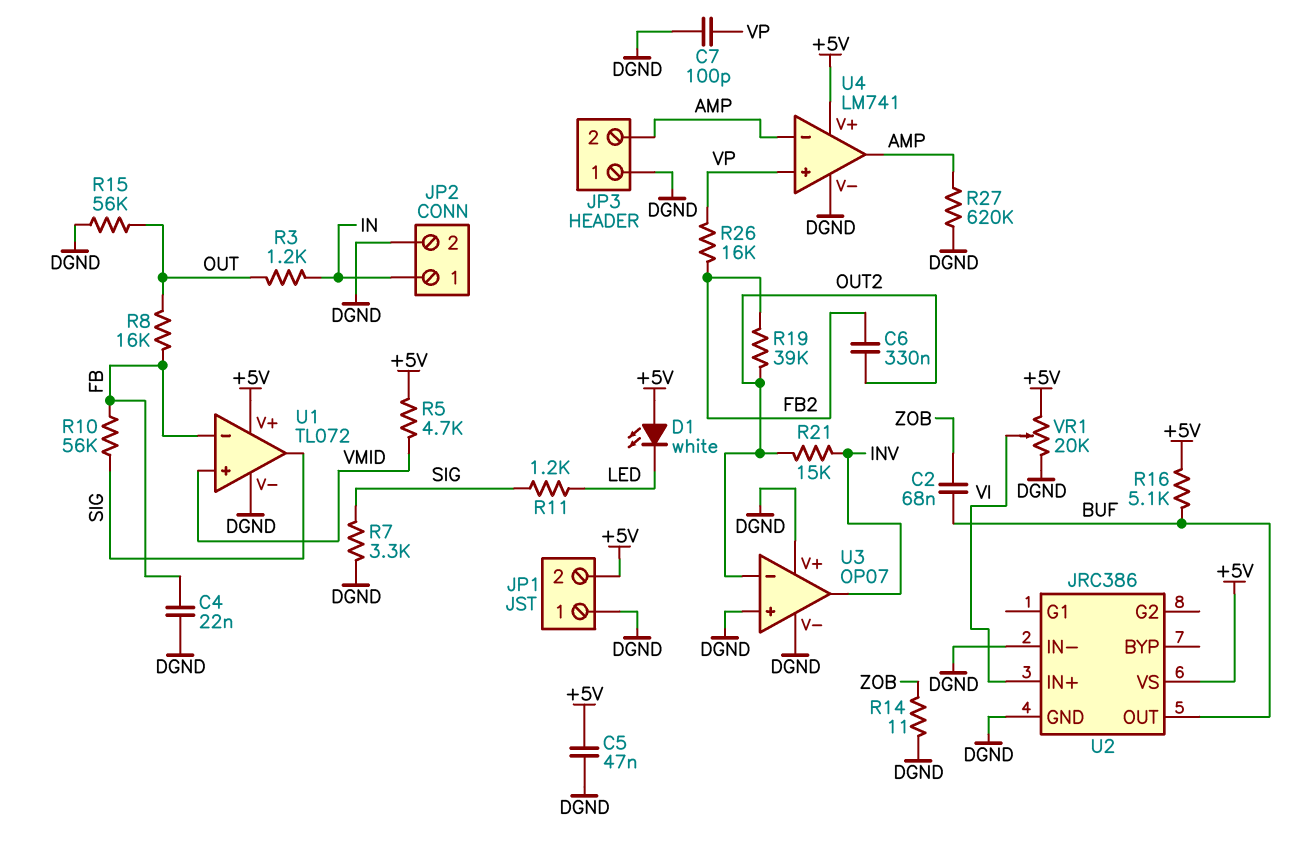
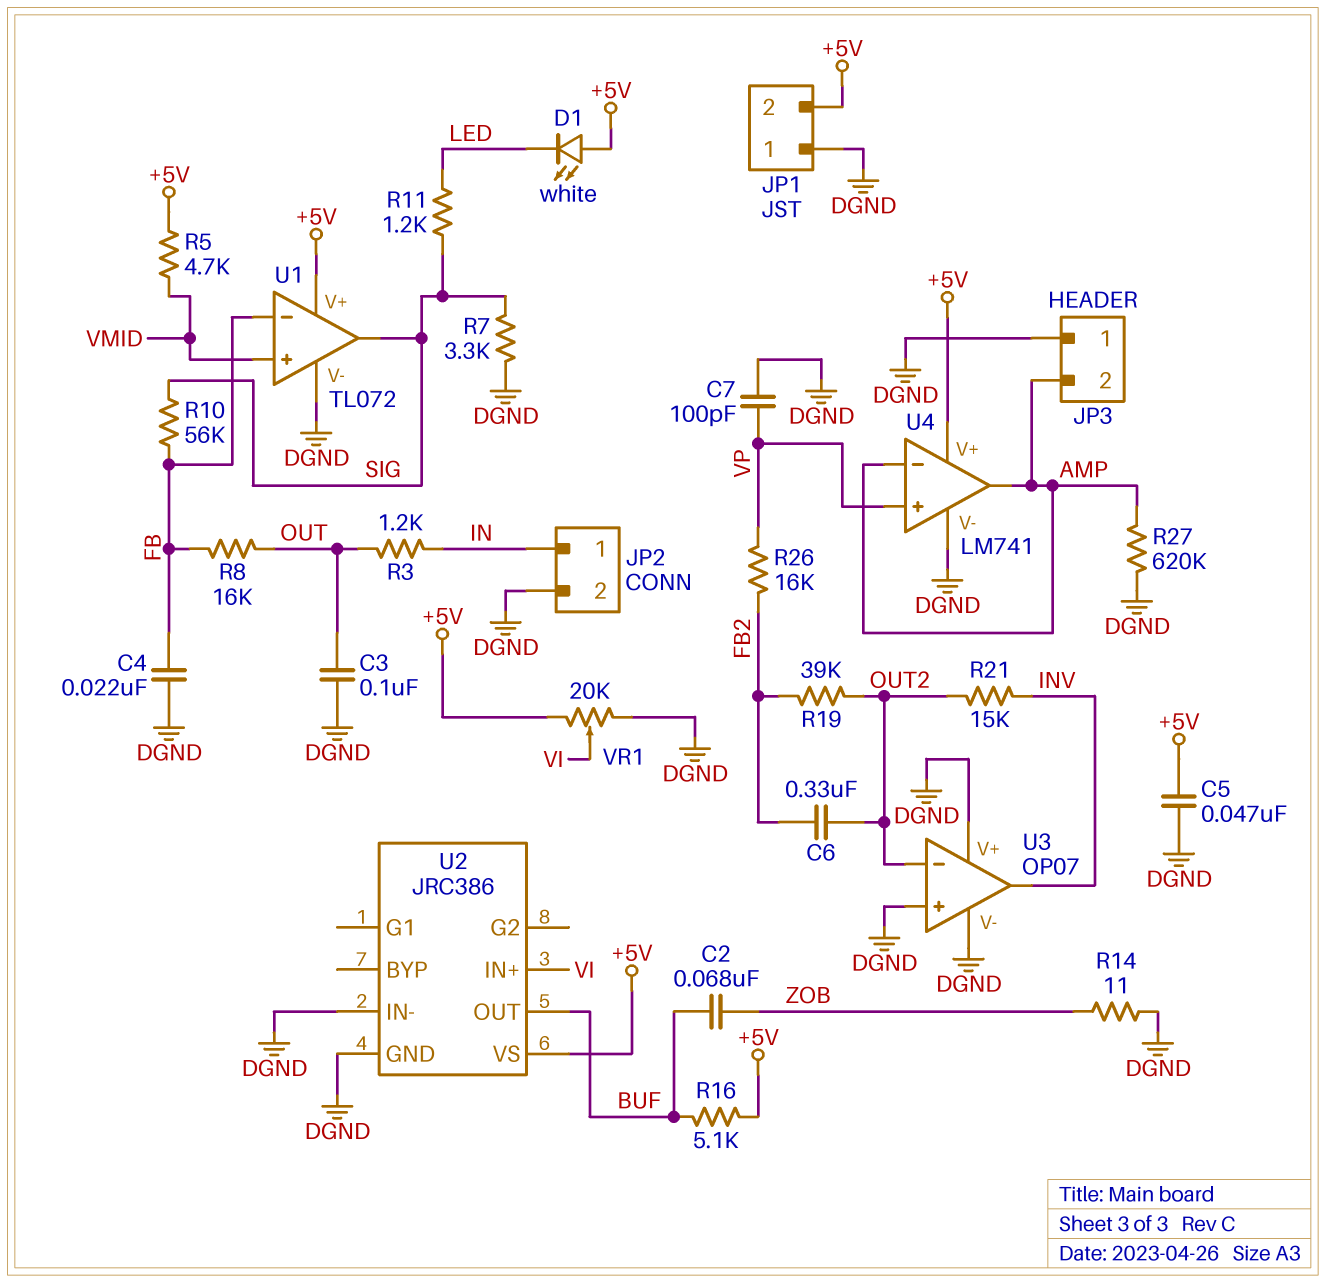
C3: none -> 100nF (DGND, OUT)
R15: 56k (DGND, OUT) -> none

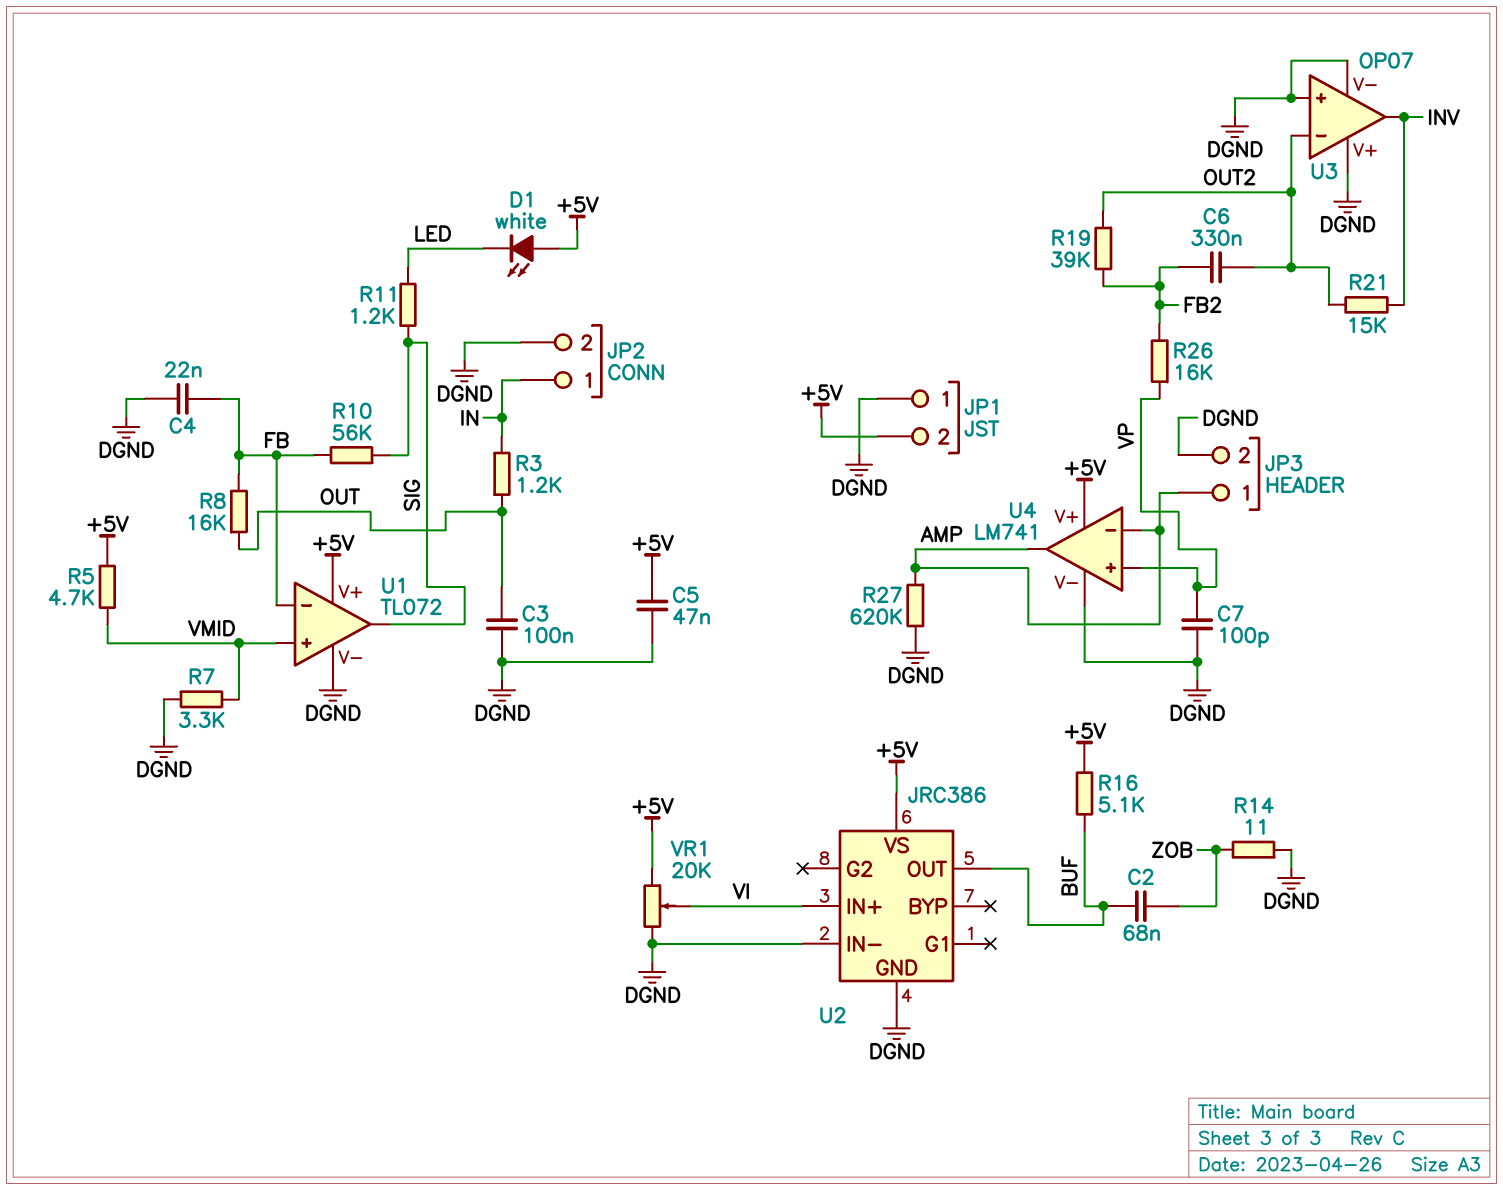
JP3 pin 1: DGND -> AMP
JP3 pin 2: AMP -> DGND
R7: 3.3k (DGND, SIG) -> 3.3k (DGND, VMID)

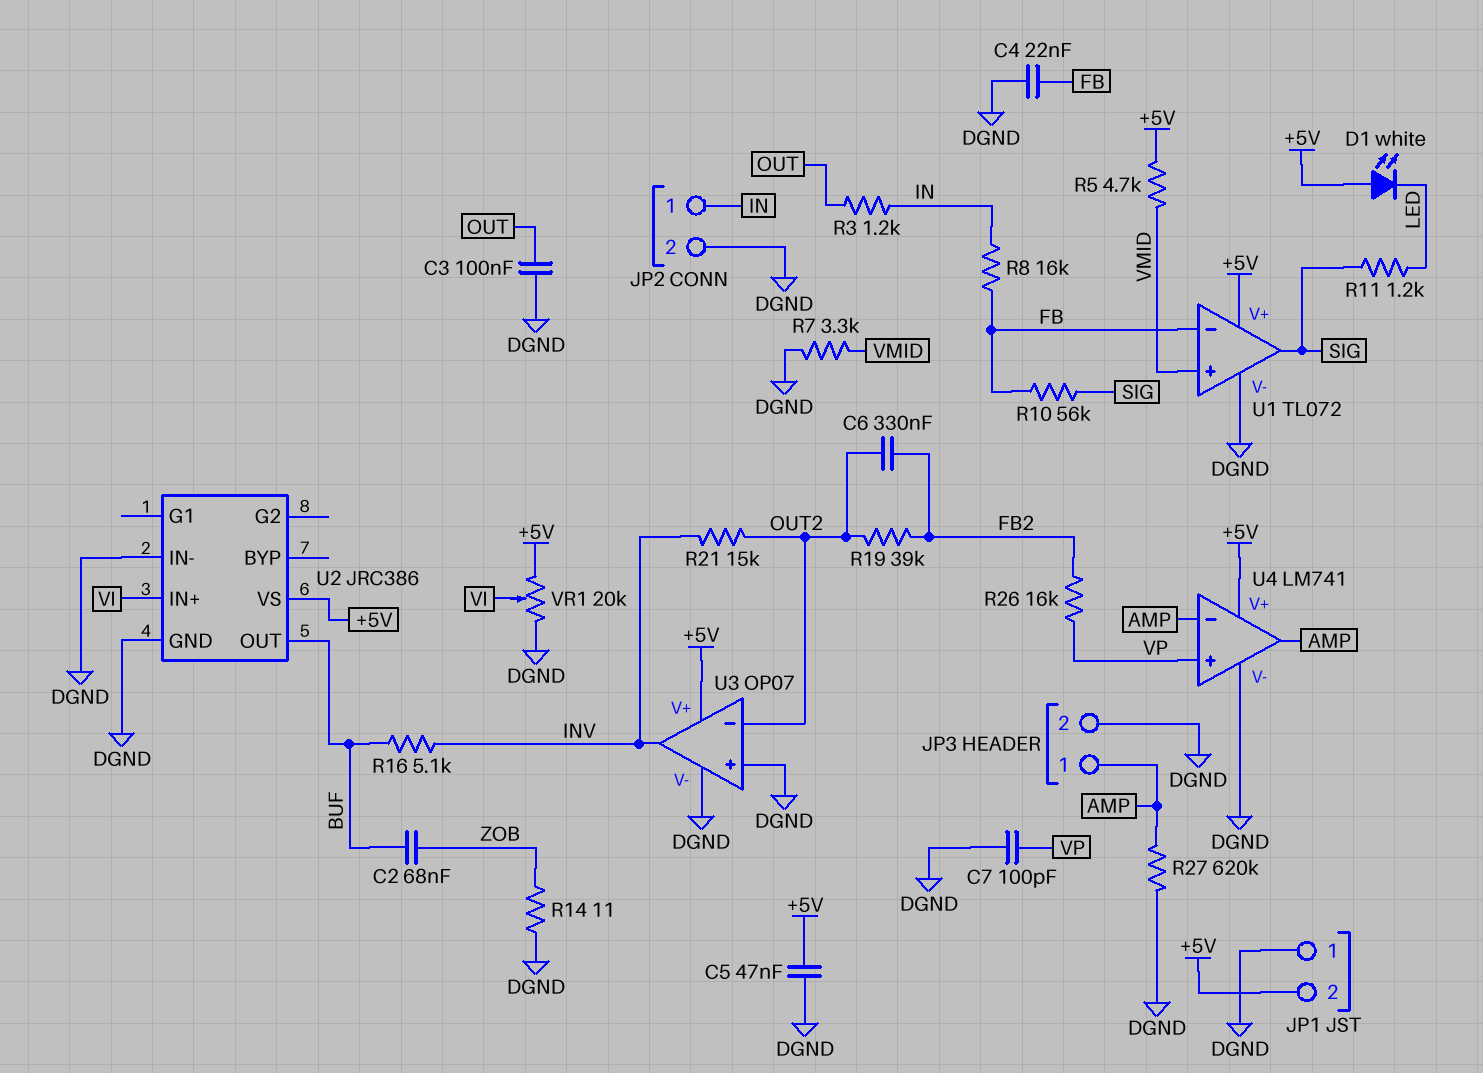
R8: 16k (FB, OUT) -> 16k (FB, IN)
R16: 5.1k (+5V, BUF) -> 5.1k (BUF, INV)
U3 pin V+: DGND -> +5V

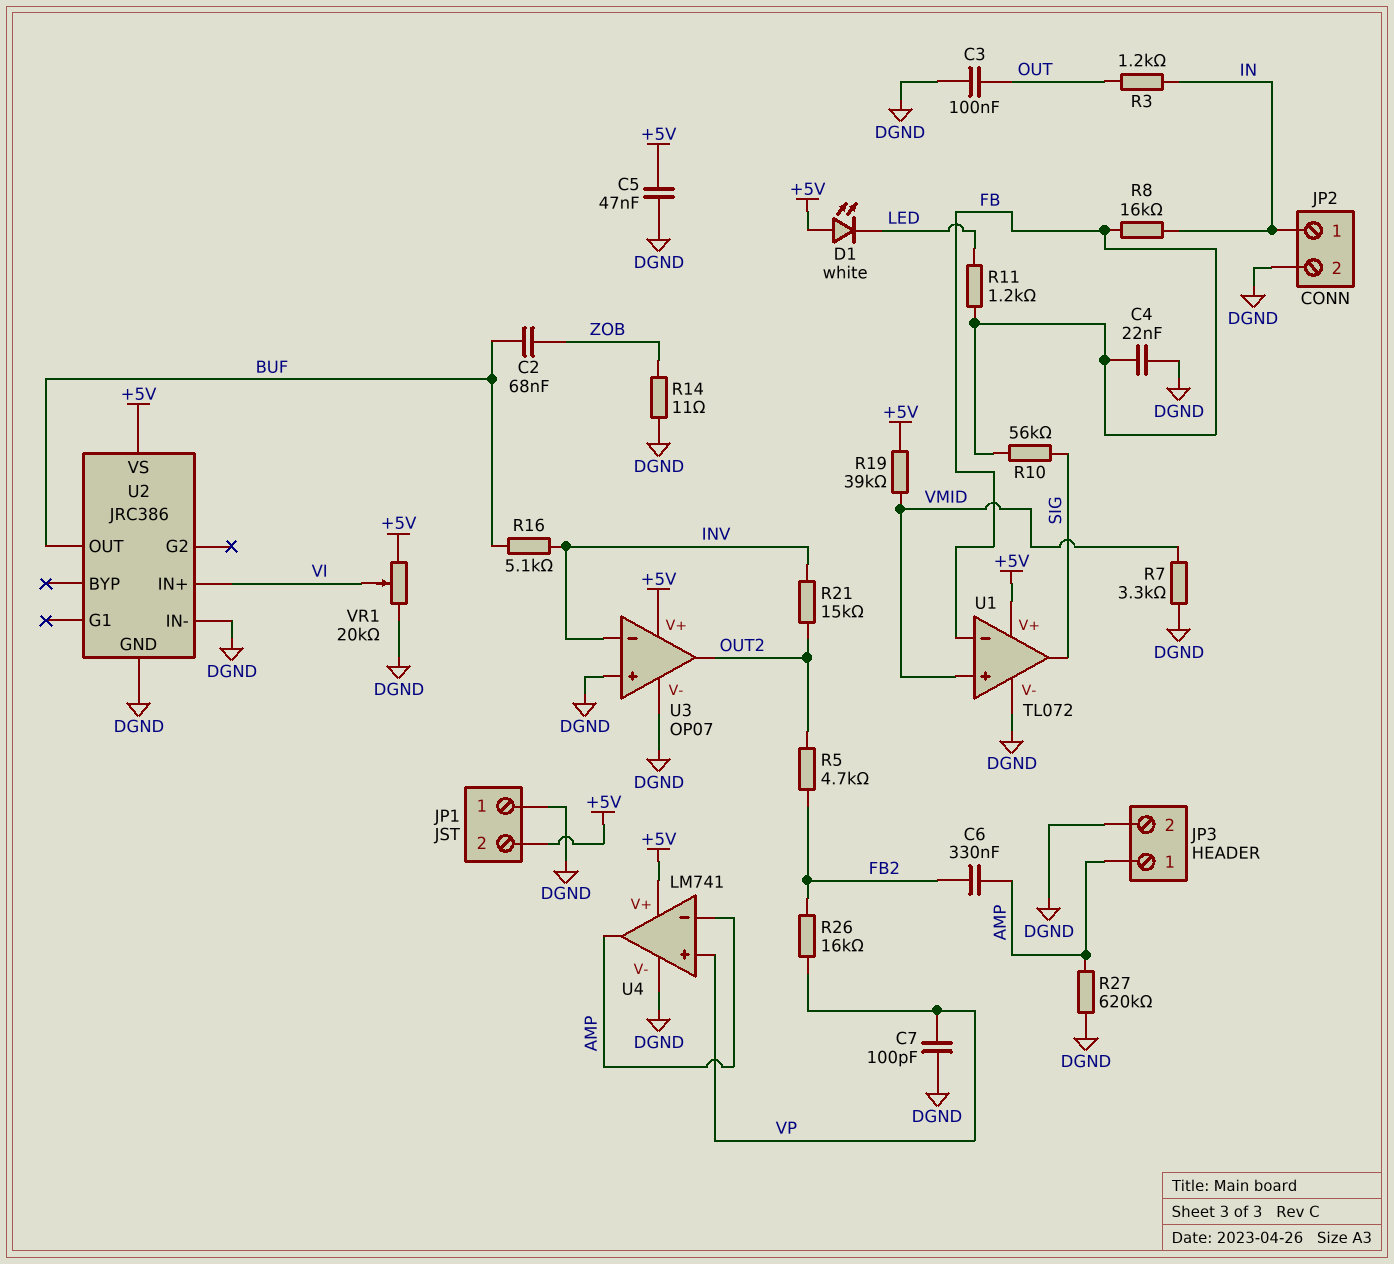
C6: 330nF (FB2, OUT2) -> 330nF (AMP, FB2)
R5: 4.7k (+5V, VMID) -> 4.7k (FB2, OUT2)
R11: 1.2k (LED, SIG) -> 1.2k (FB, LED)
R19: 39k (FB2, OUT2) -> 39k (+5V, VMID)
U3 pin in-: OUT2 -> INV
U3 pin out: INV -> OUT2

